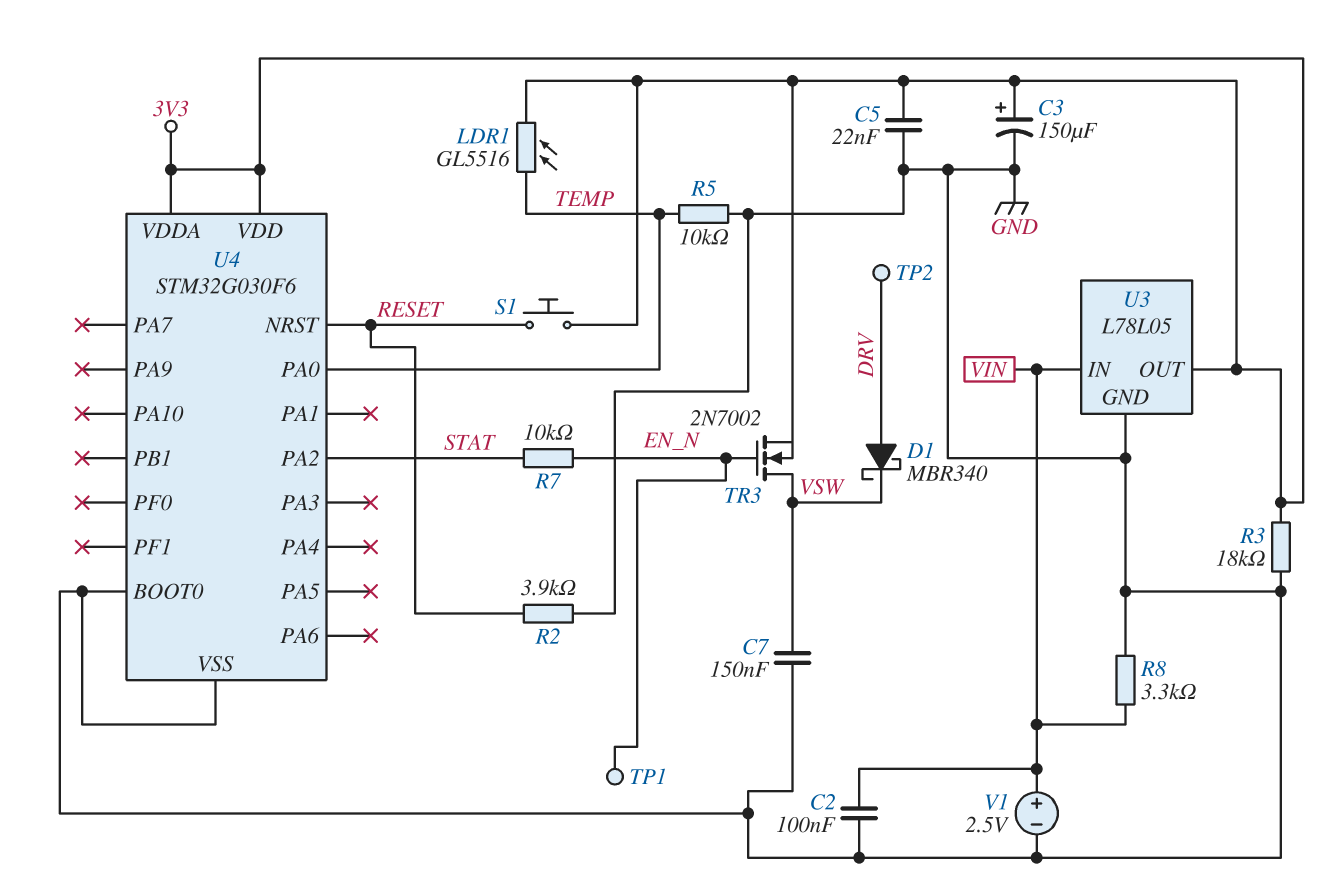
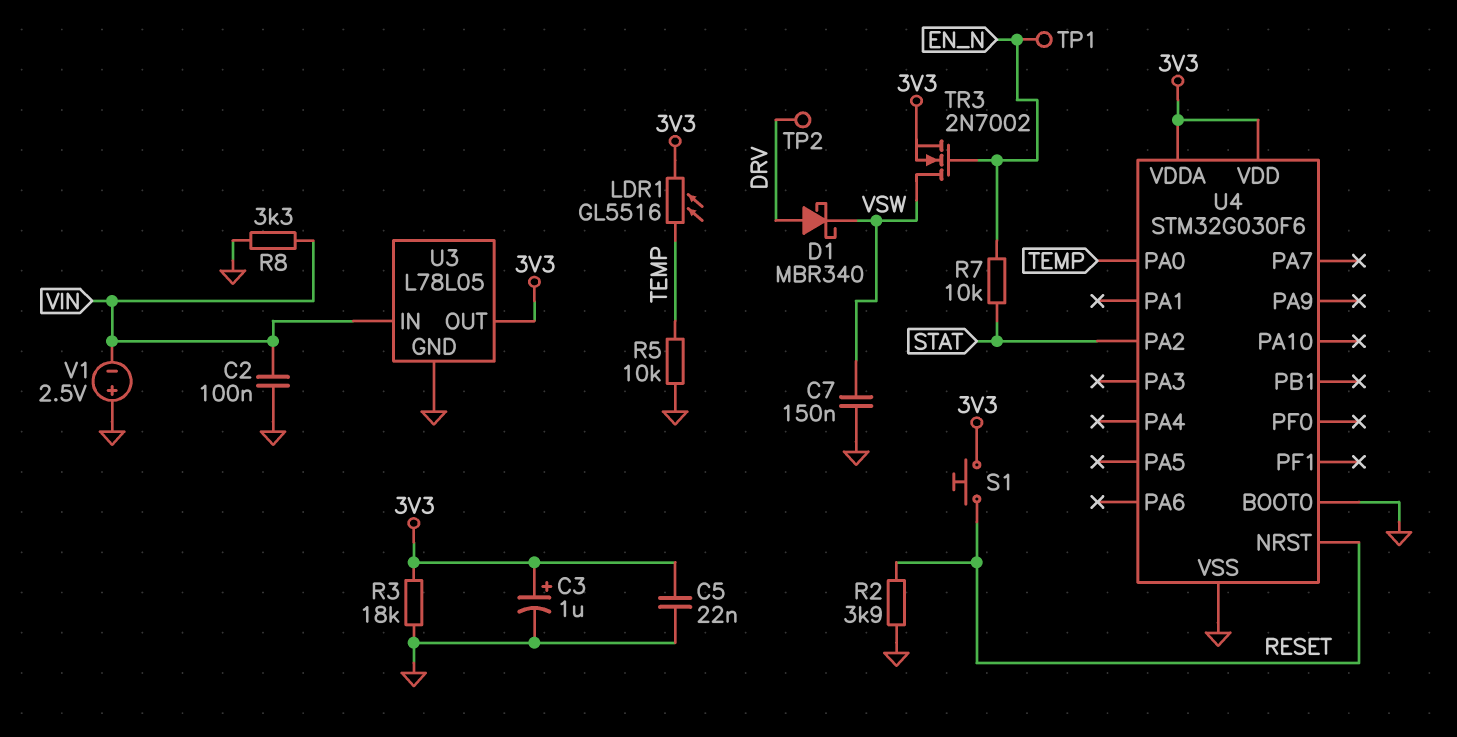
C3: 150uF (plus 3V3, minus GND) -> 1uF (plus 3V3, minus GND)
V1: 2.5V (plus VIN, minus GND) -> 2.5V (plus GND, minus VIN)

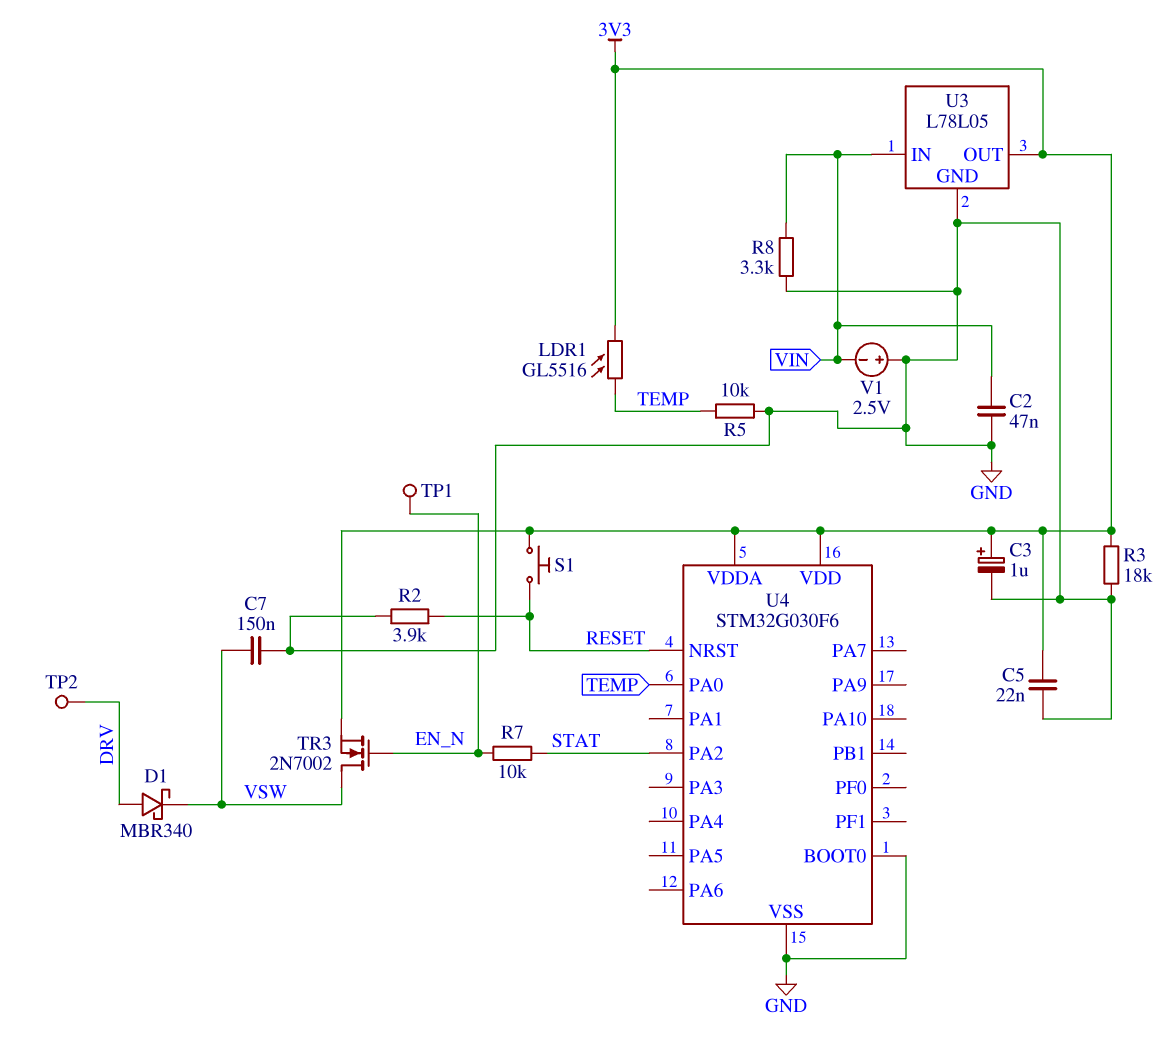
C2: 100nF (GND, VIN) -> 47nF (GND, VIN)

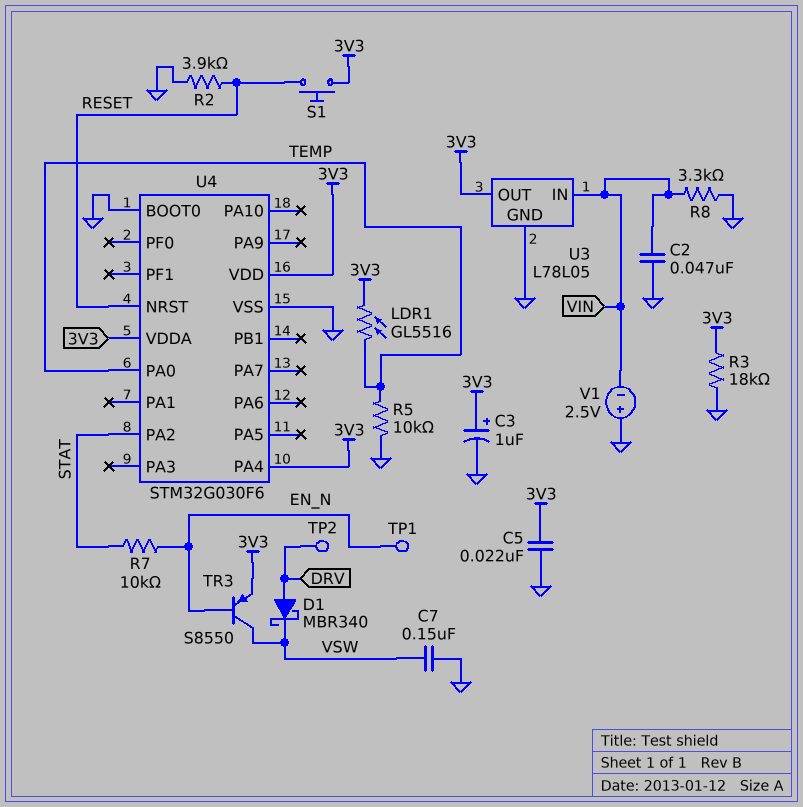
TR3: NMOS 2N7002 (G EN_N, D VSW, S 3V3) -> PNP S8550 (B EN_N, C VSW, E 3V3)
U4 pin PA4: none -> 3V3

